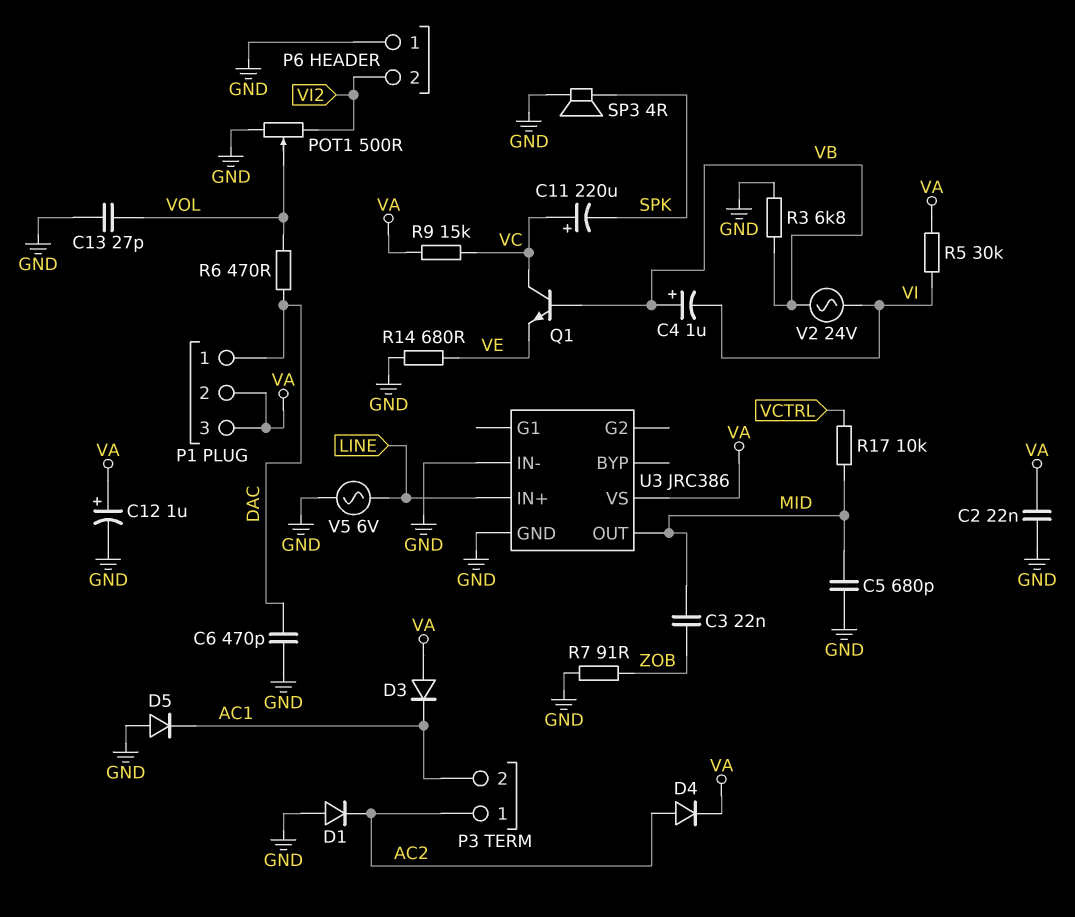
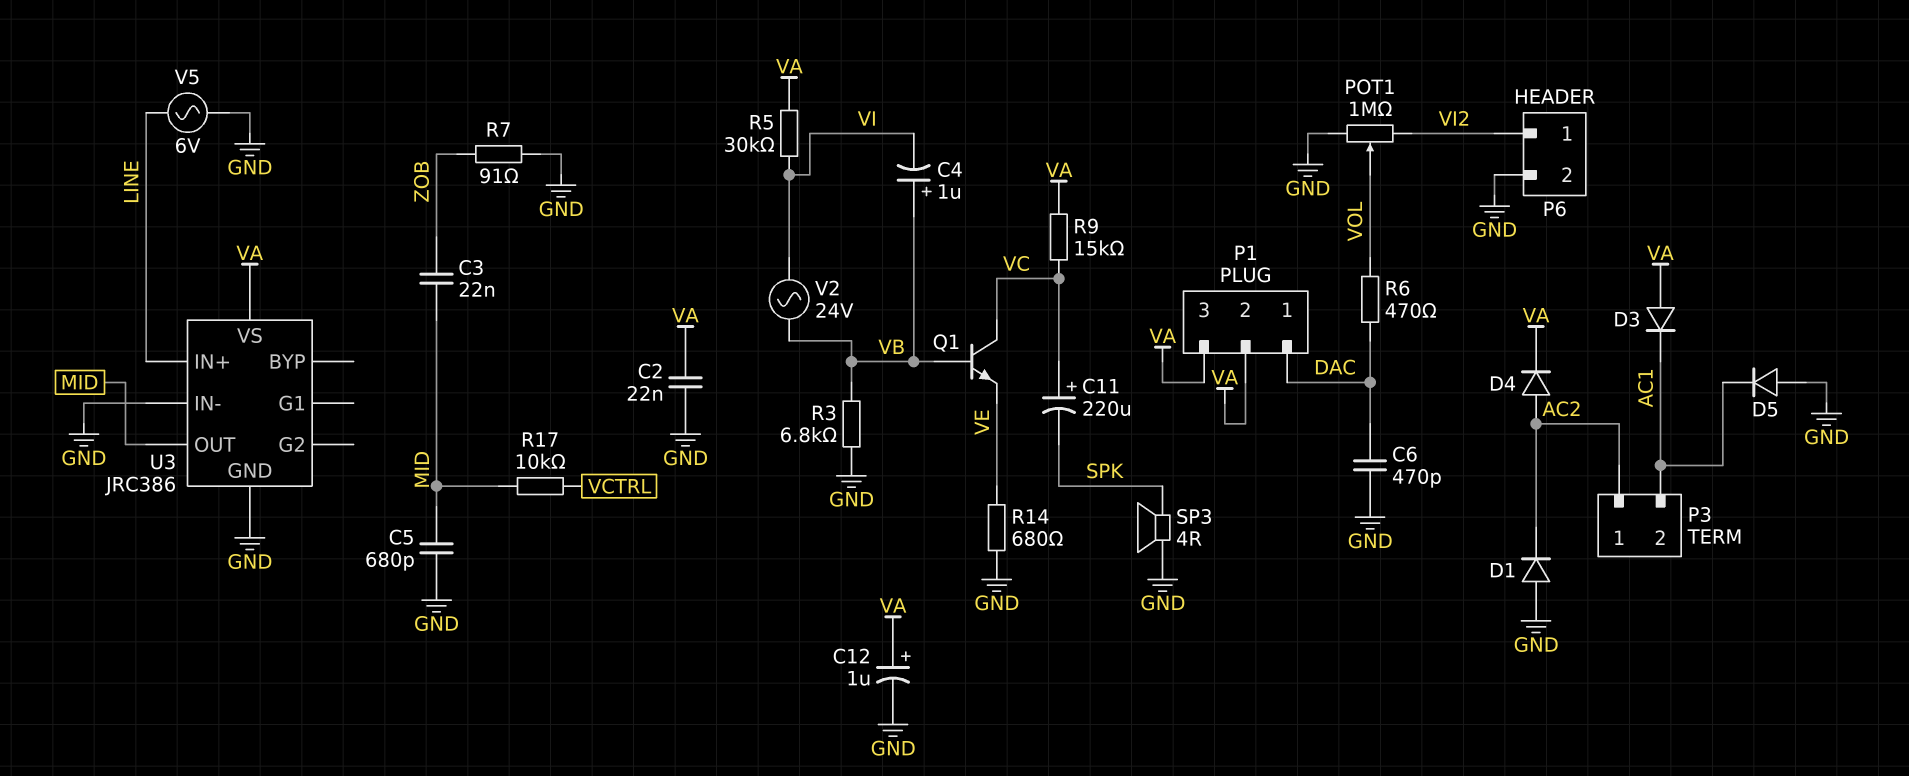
C13: 27pF (GND, VOL) -> none
P6 pin 1: GND -> VI2
P6 pin 2: VI2 -> GND
POT1: 500 (GND, VI2, wiper VOL) -> 1M (GND, VI2, wiper VOL)

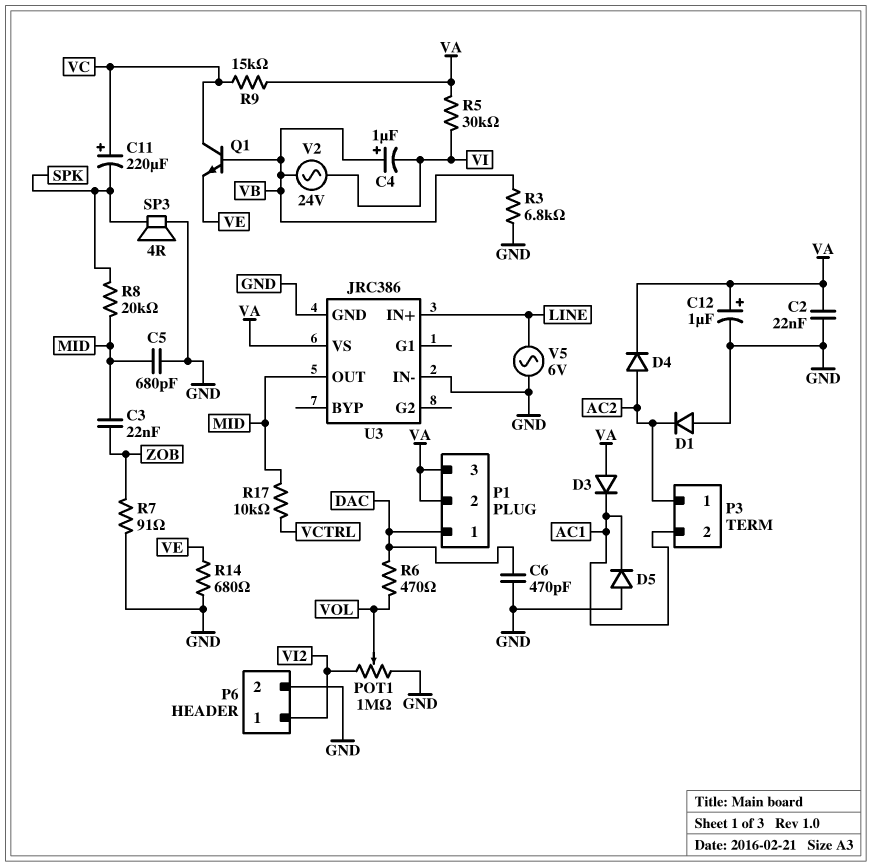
R8: none -> 20k (MID, SPK)

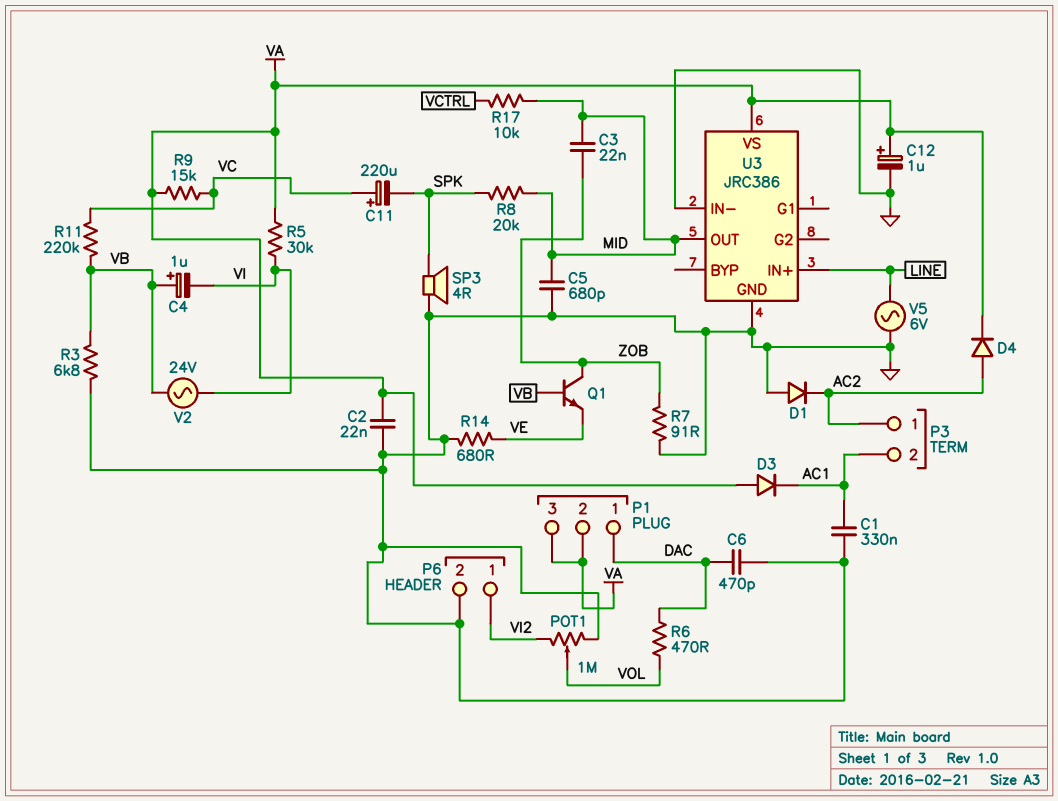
C1: none -> 330nF (AC1, GND)
D5: diode (A GND, K AC1) -> none
Q1: NPN (B VB, C VC, E VE) -> NPN (B VB, C ZOB, E VE)
R11: none -> 220k (VB, VC)

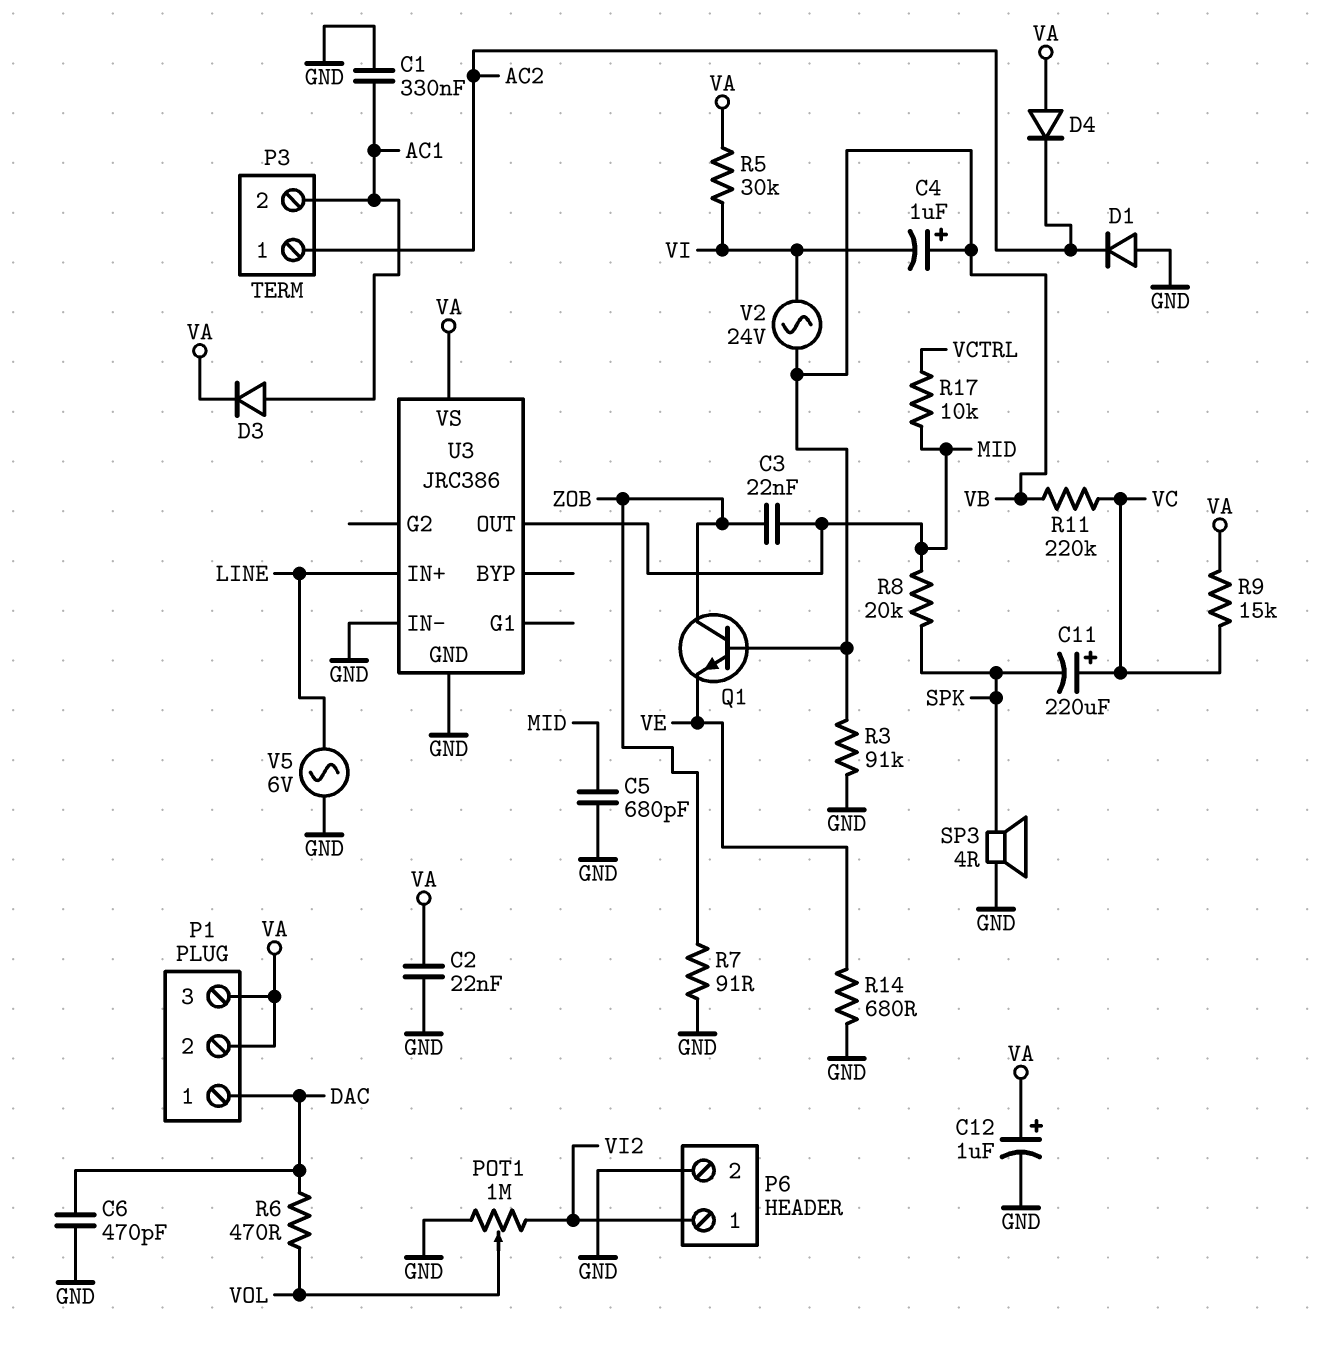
D3: diode (A VA, K AC1) -> diode (A AC1, K VA)
D4: diode (A AC2, K VA) -> diode (A VA, K AC2)
R3: 6.8k (GND, VB) -> 91k (GND, VB)

